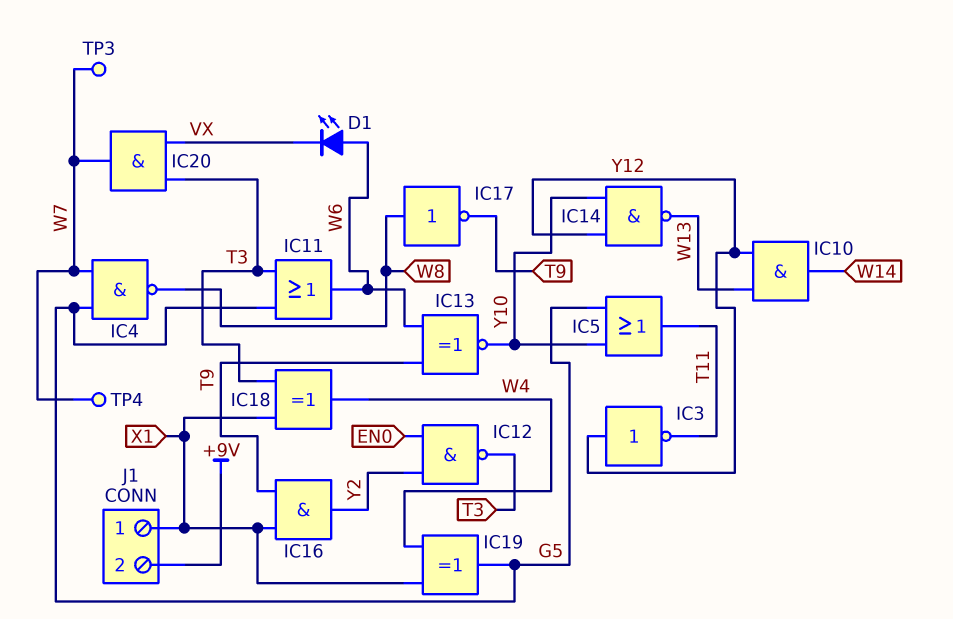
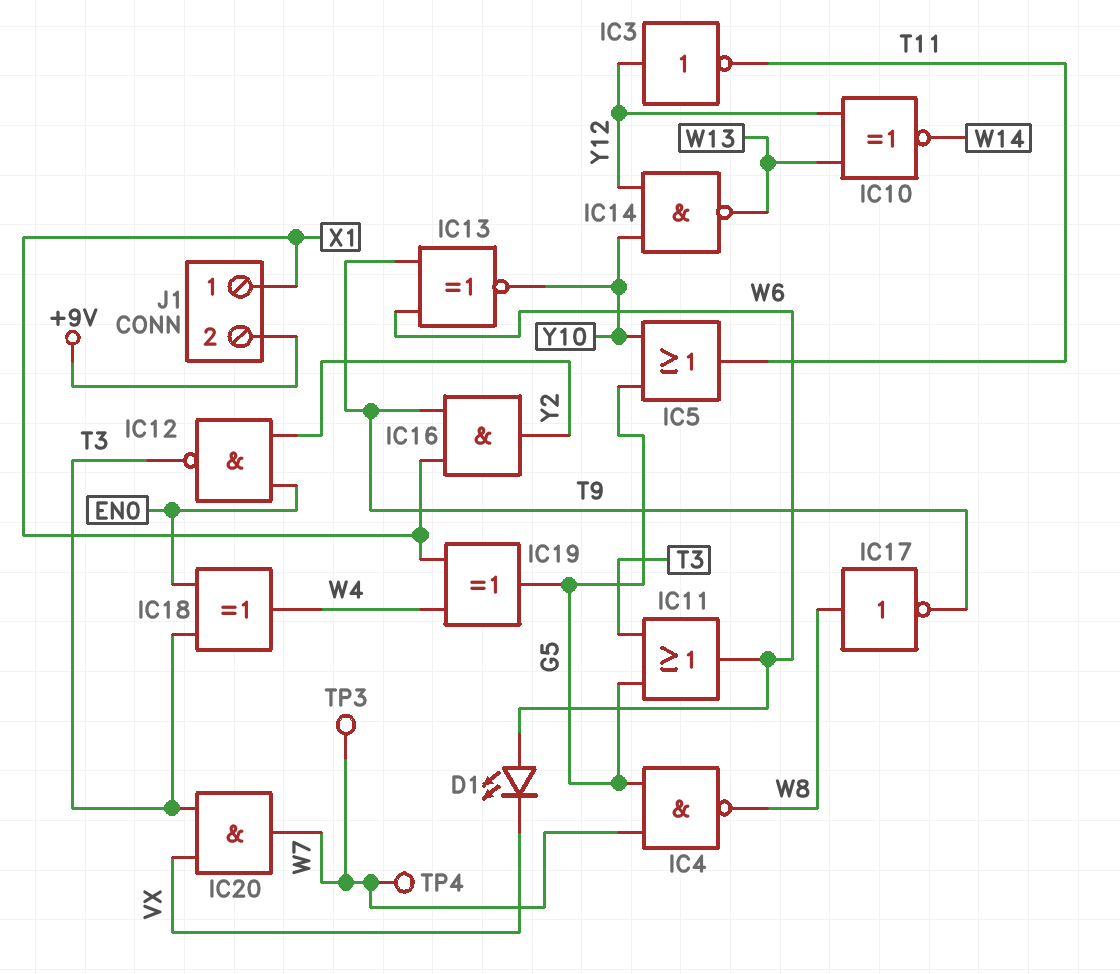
IC10: AND (in W13, in Y12, out W14) -> XNOR (in W13, in Y12, out W14)
IC18: XOR (in T3, in X1, out W4) -> XOR (in EN0, in T3, out W4)

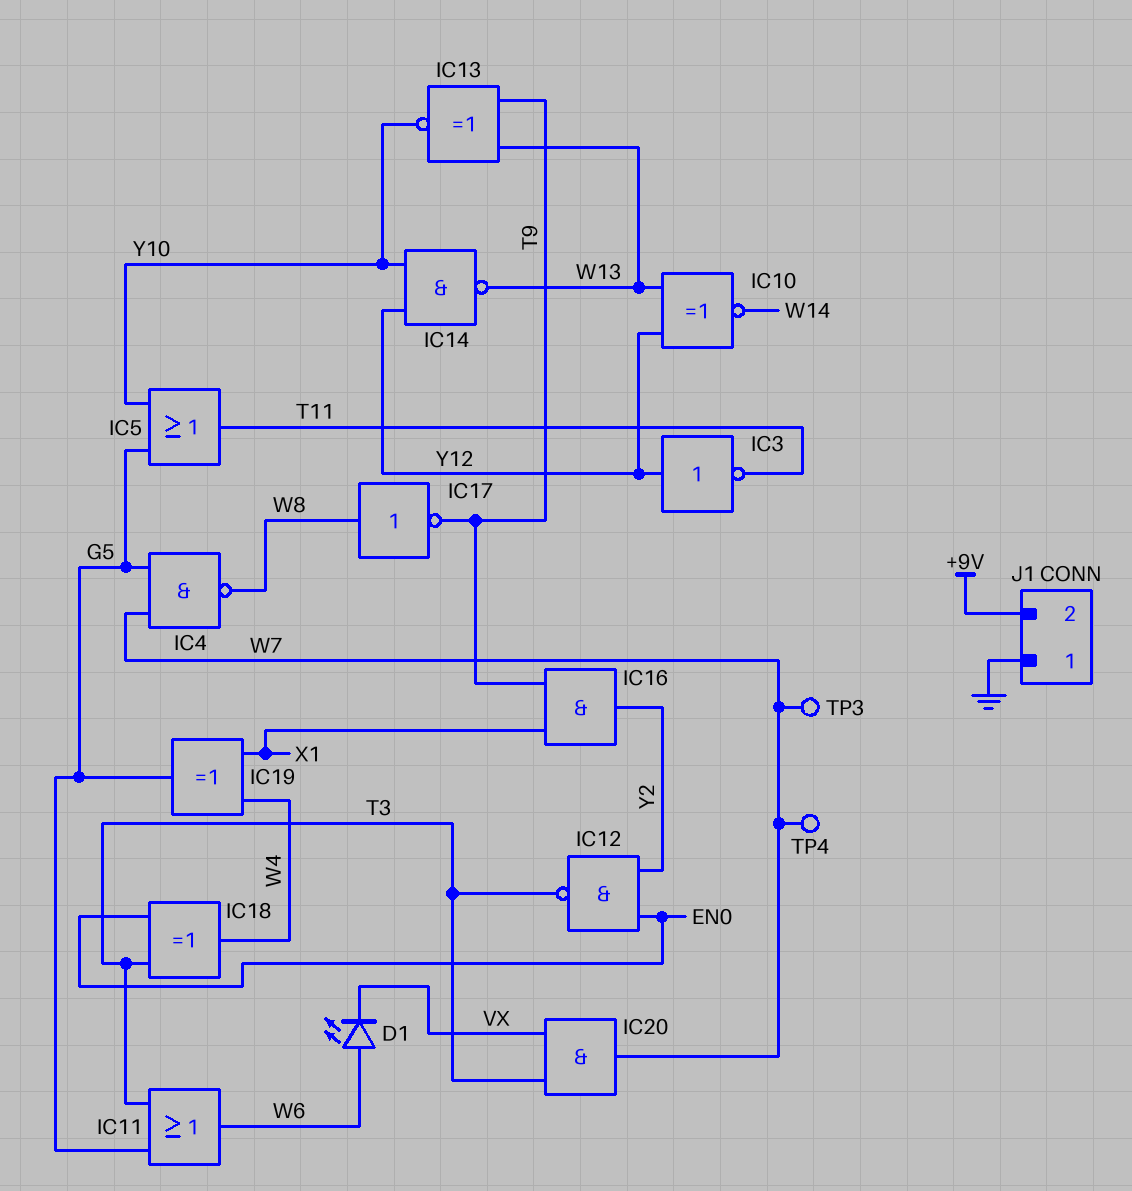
IC13: XNOR (in T9, in W6, out Y10) -> XNOR (in T9, in W13, out Y10)
J1 pin 1: X1 -> GND

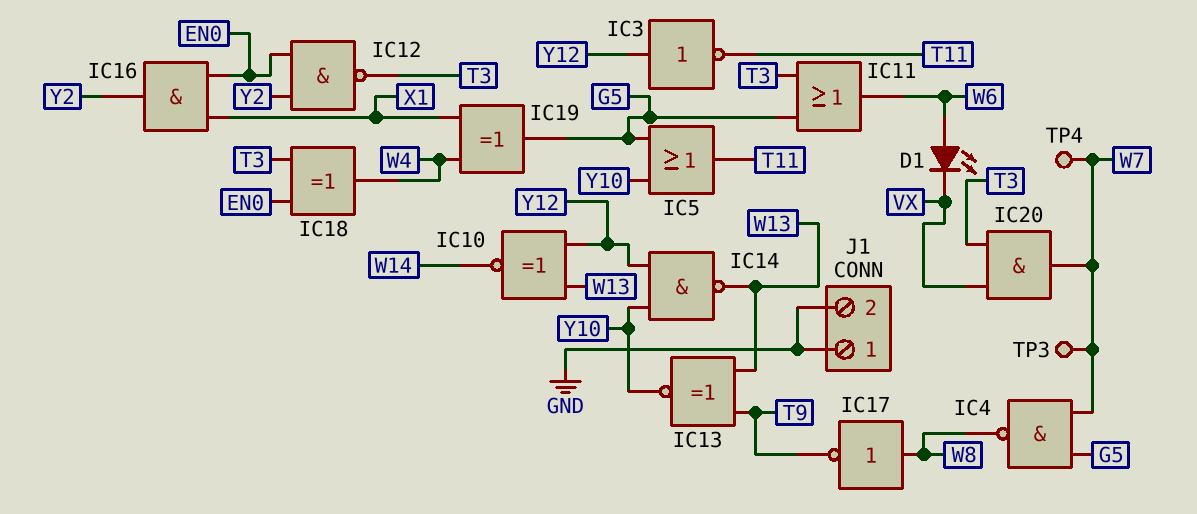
IC16: AND (in T9, in X1, out Y2) -> AND (in EN0, in X1, out Y2)
J1 pin 2: +9V -> GND

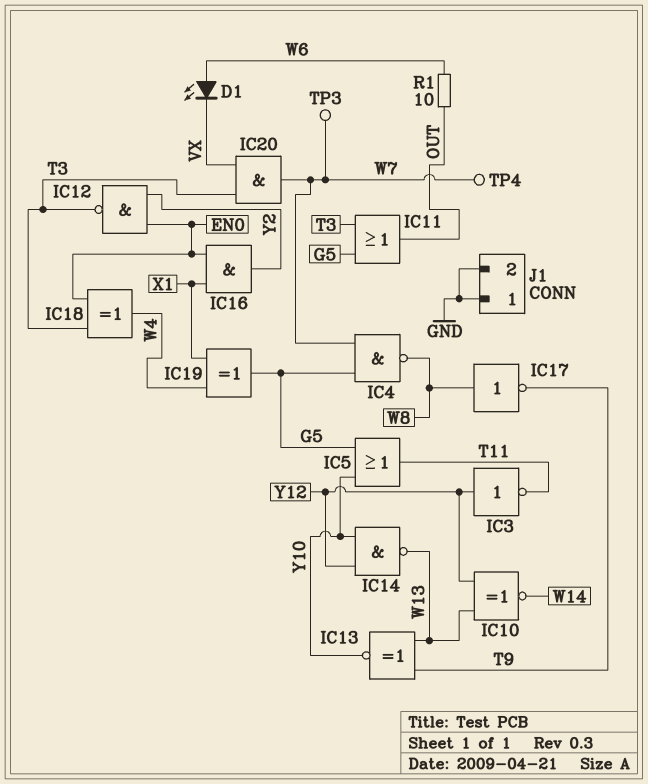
IC11: OR (in G5, in T3, out W6) -> OR (in G5, in T3, out OUT)
R1: none -> 10 (OUT, W6)

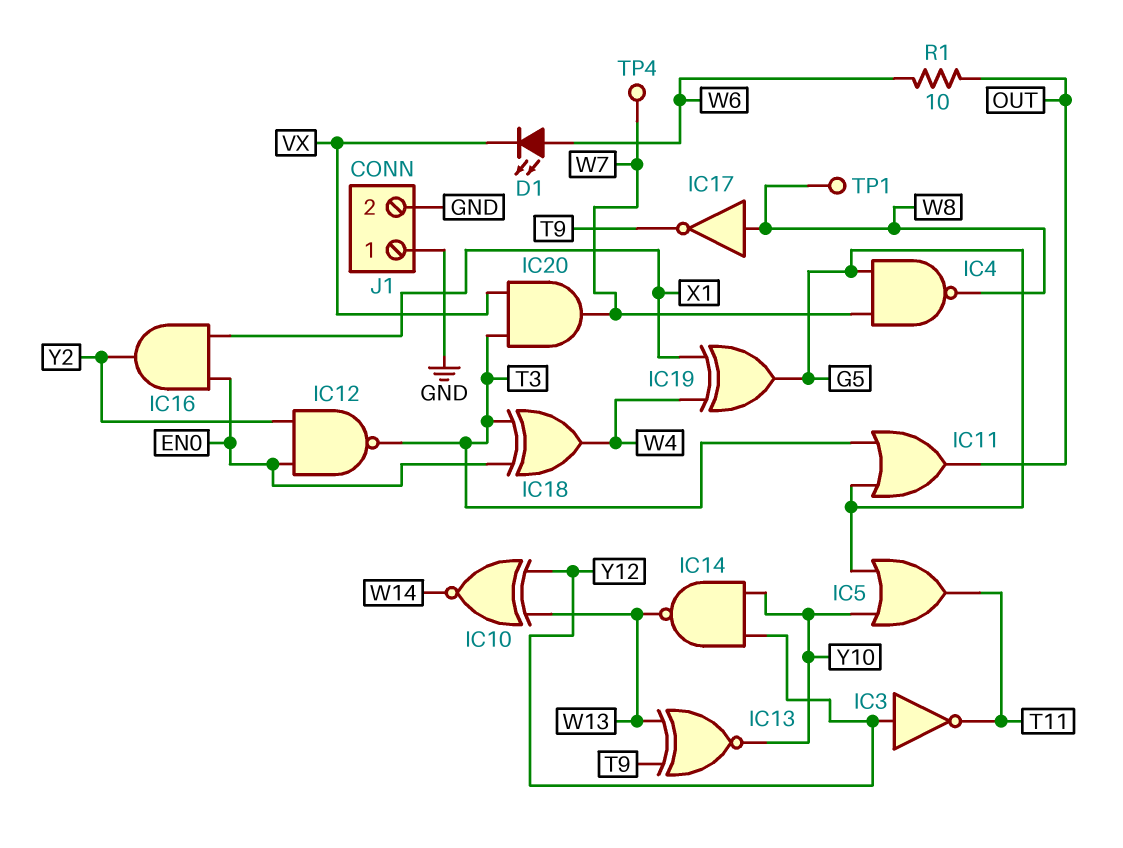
TP1: none -> test point (W8)
TP3: test point (W7) -> none

